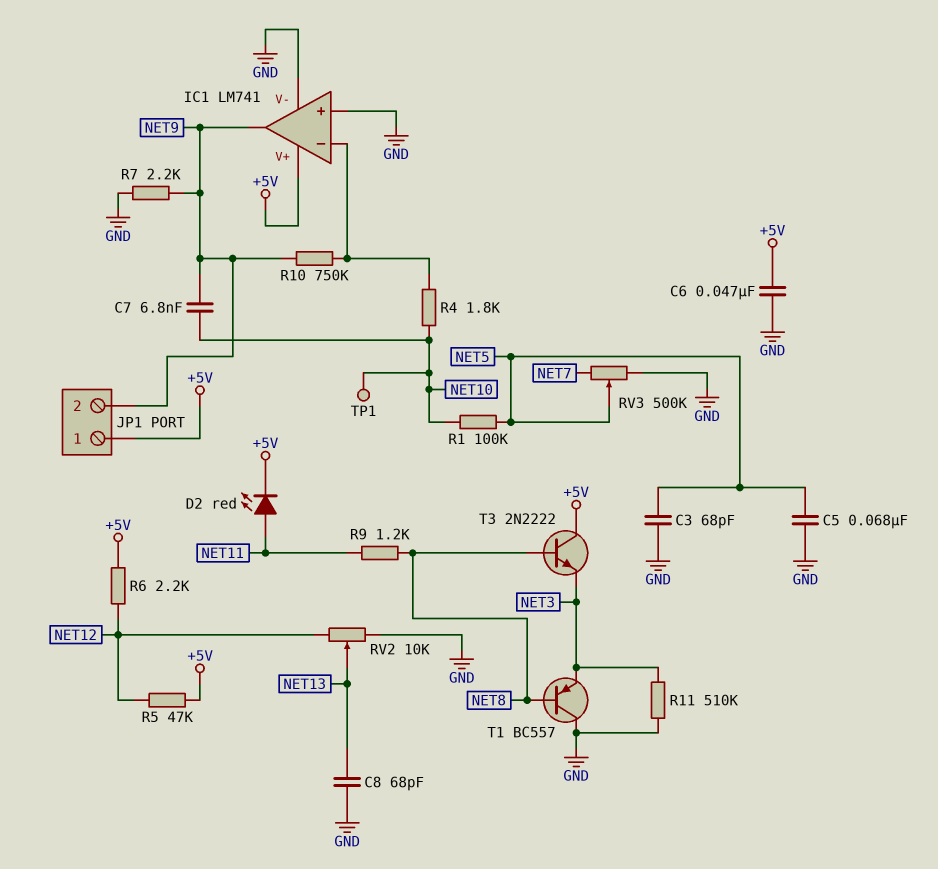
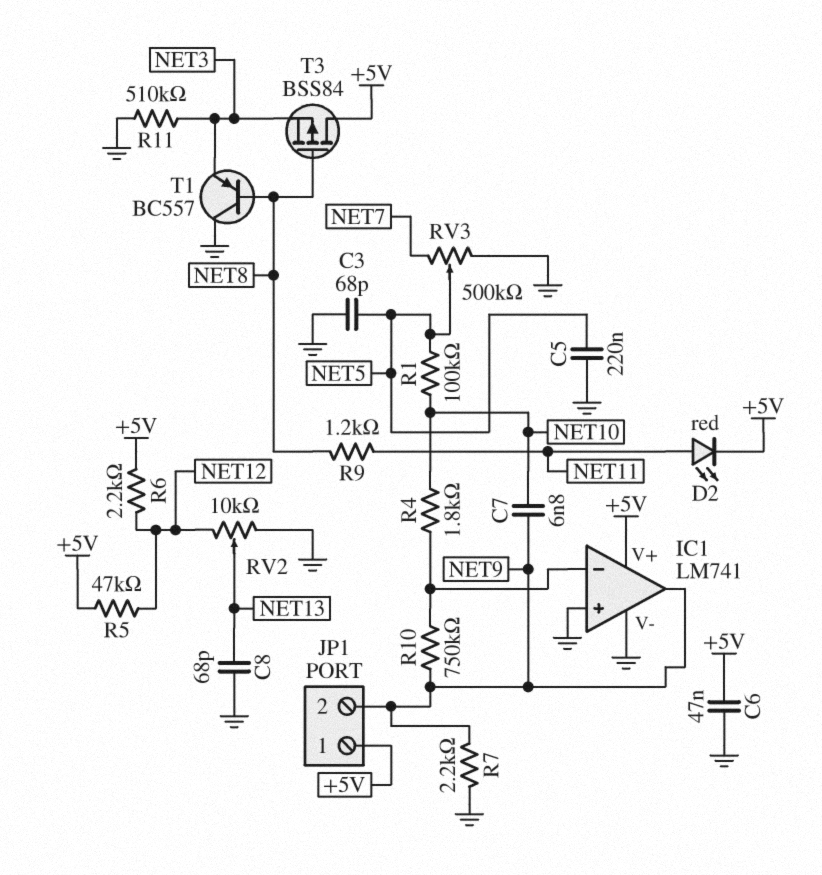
C5: 68nF (GND, NET5) -> 220nF (GND, NET5)
T3: NPN 2N2222 (B NET8, C +5V, E NET3) -> PMOS BSS84 (G NET8, D +5V, S NET3)
TP1: test point (NET10) -> none

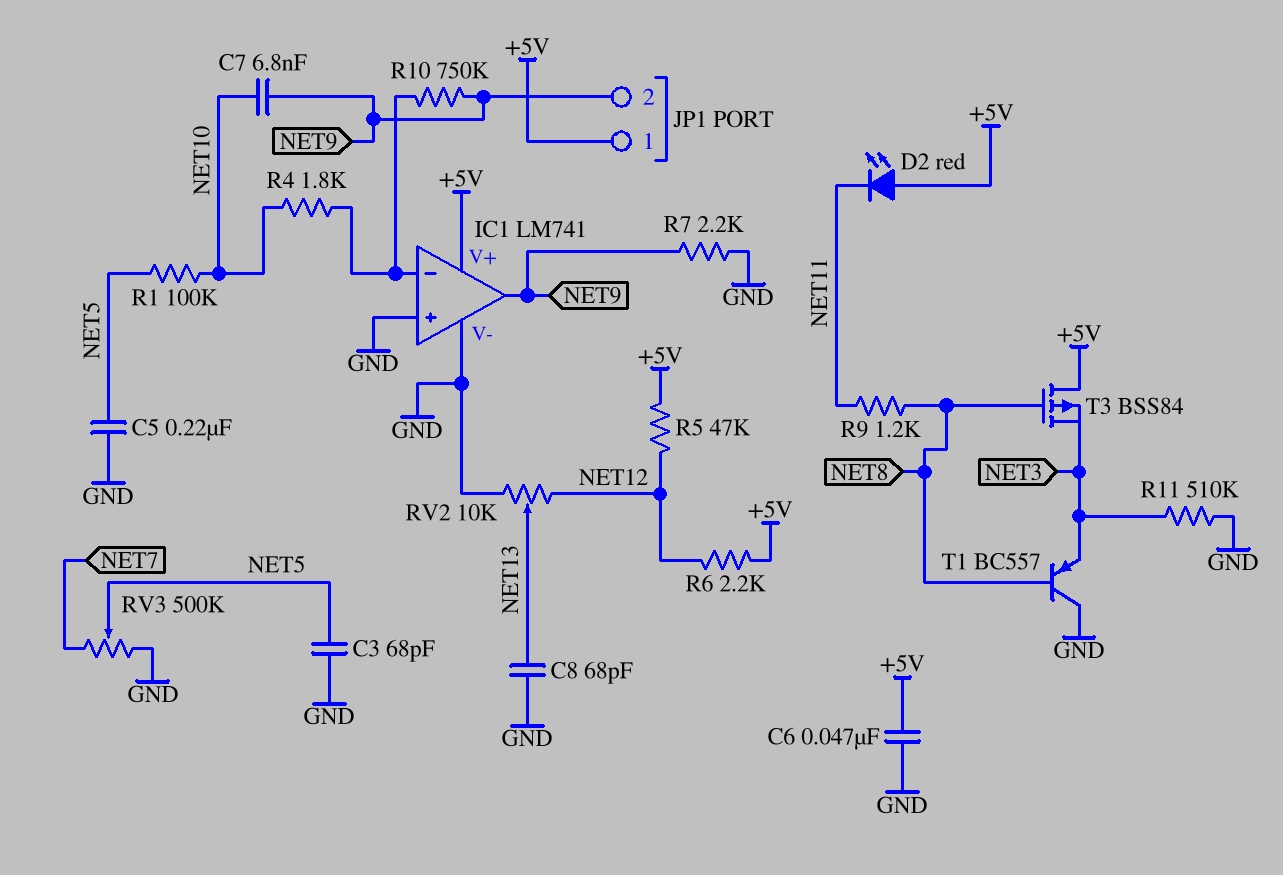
D2: LED red (A NET11, K +5V) -> LED red (A +5V, K NET11)

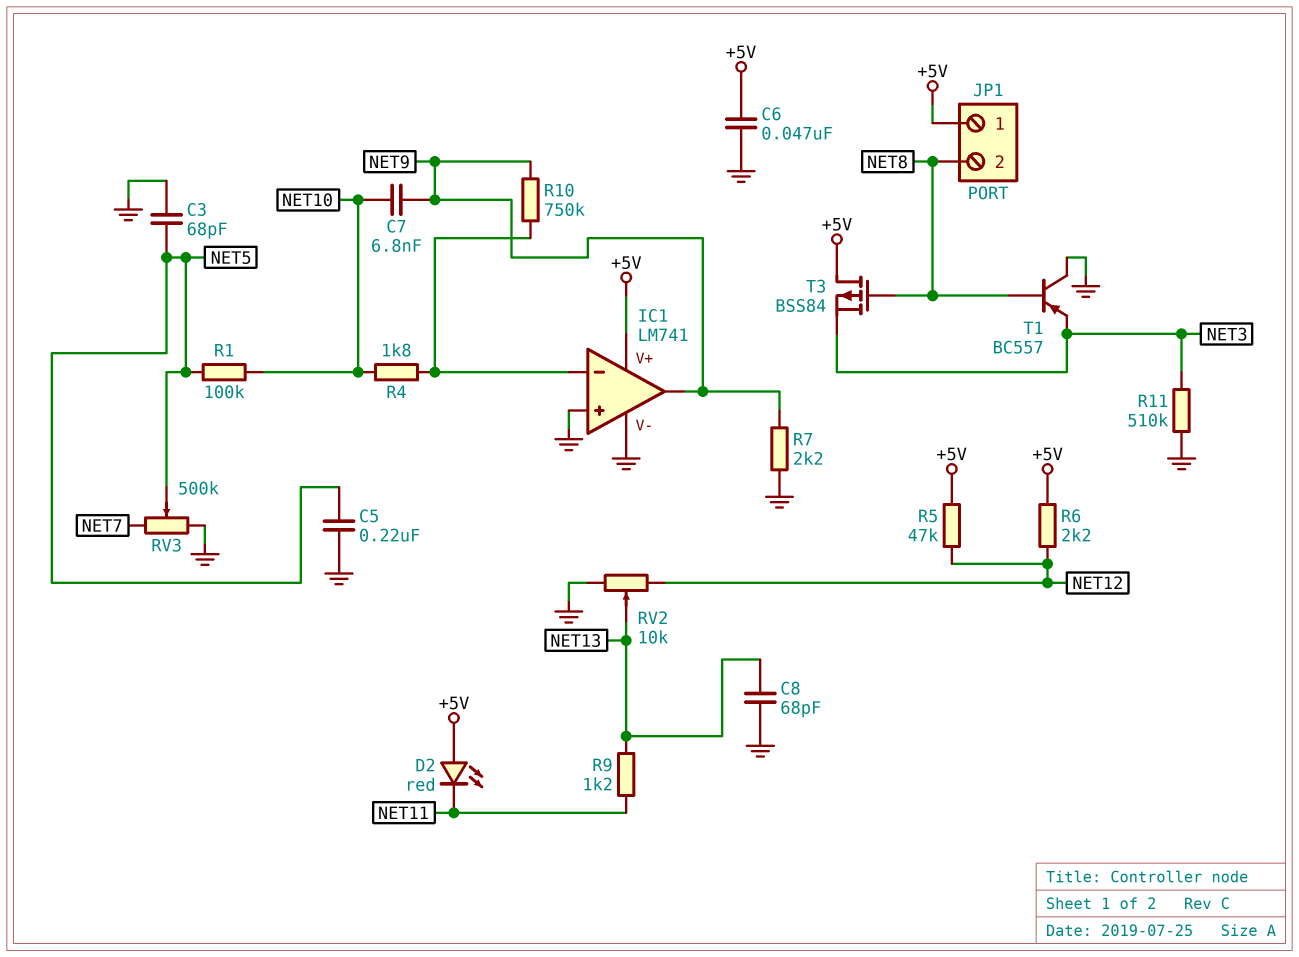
JP1 pin 2: NET9 -> NET8
R9: 1.2k (NET8, NET11) -> 1.2k (NET11, NET13)

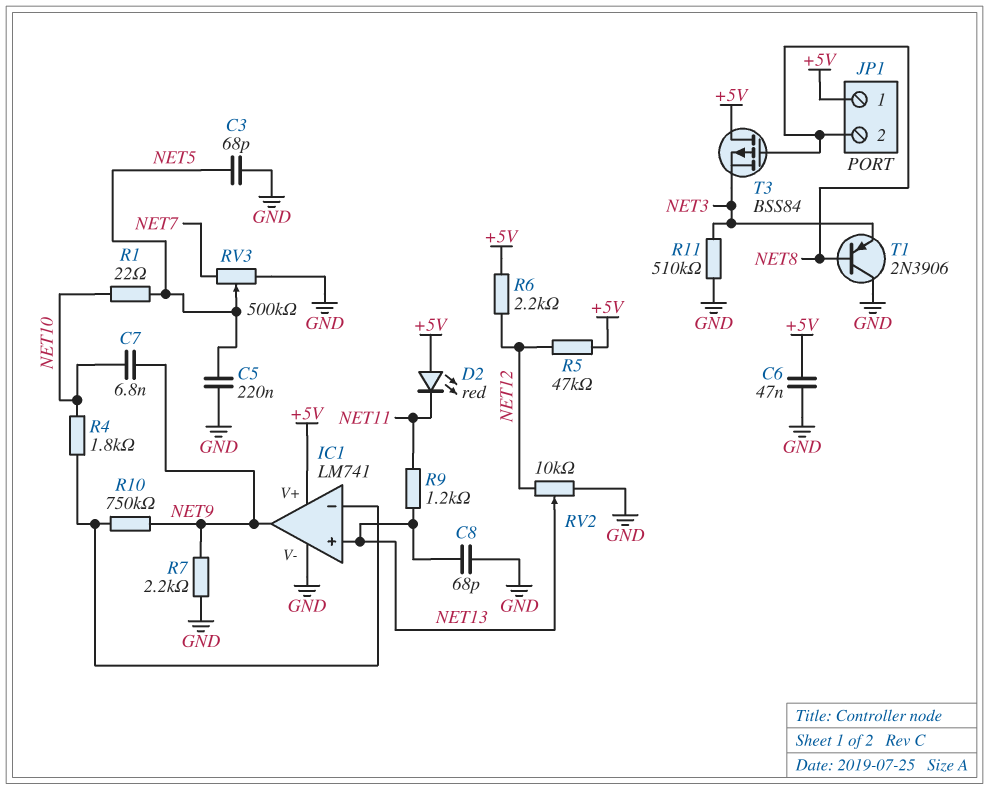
IC1 pin in+: GND -> NET13
R1: 100k (NET5, NET10) -> 22 (NET5, NET10)
T1: PNP BC557 (B NET8, C GND, E NET3) -> PNP 2N3906 (B NET8, C GND, E NET3)

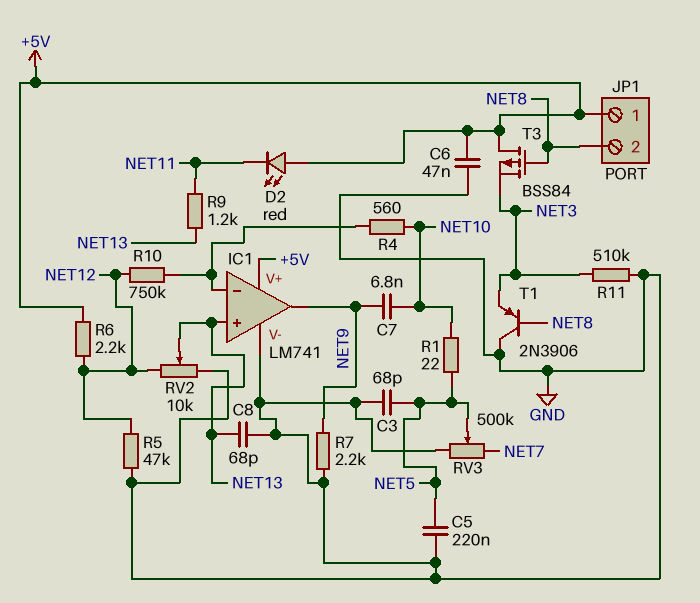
R4: 1.8k (IC1/in-, NET10) -> 560 (IC1/in-, NET10)
R5: 47k (+5V, NET12) -> 47k (GND, NET12)
R10: 750k (IC1/in-, NET9) -> 750k (IC1/in-, NET12)

